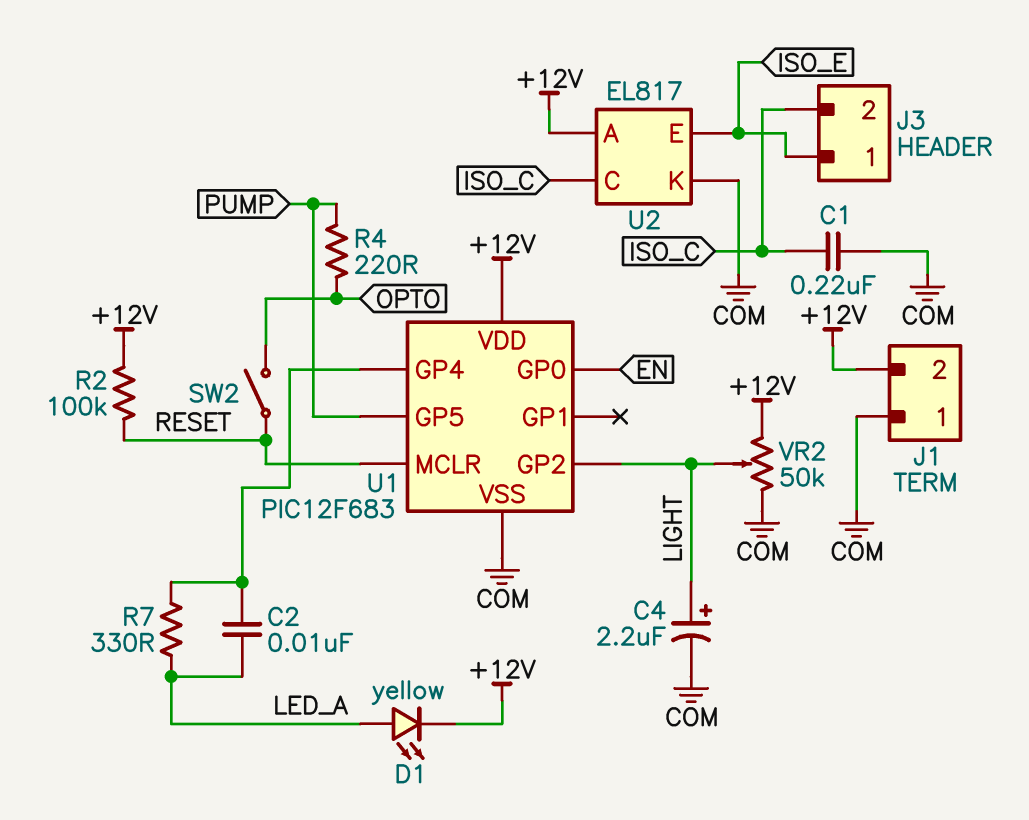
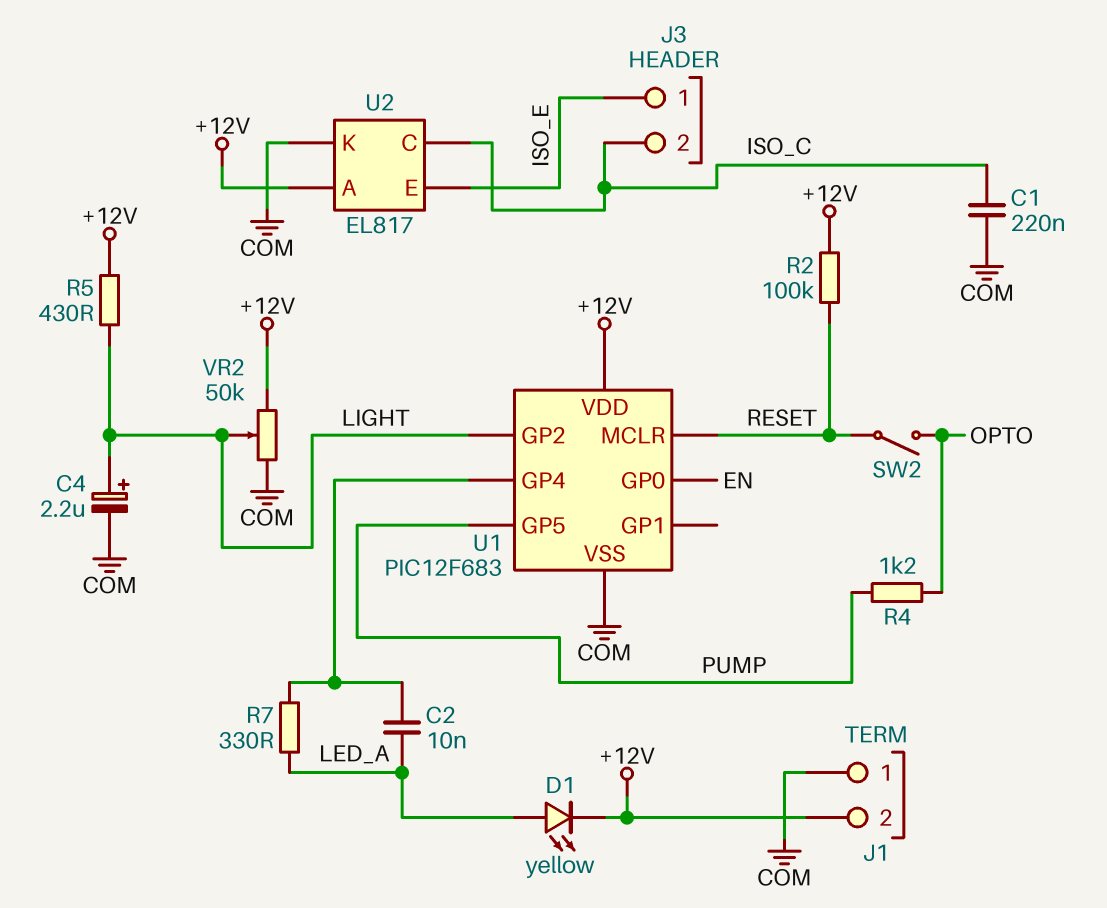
R4: 220 (OPTO, PUMP) -> 1.2k (OPTO, PUMP)
R5: none -> 430 (+12V, LIGHT)

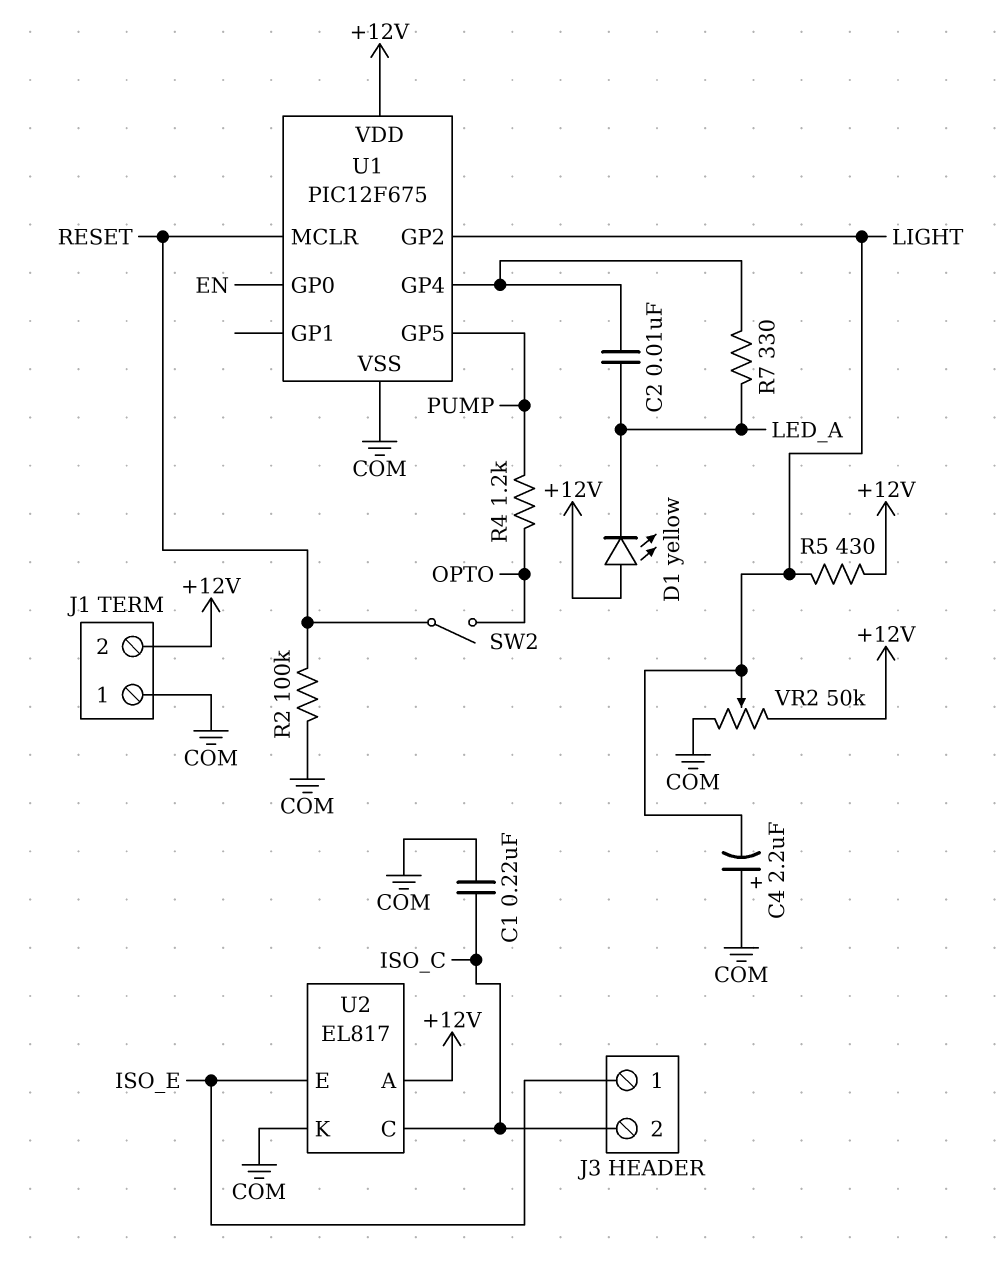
C4: 2.2uF (plus LIGHT, minus COM) -> 2.2uF (plus COM, minus LIGHT)
D1: LED yellow (A LED_A, K +12V) -> LED yellow (A +12V, K LED_A)
R2: 100k (+12V, RESET) -> 100k (COM, RESET)
U1: PIC12F683 -> PIC12F675

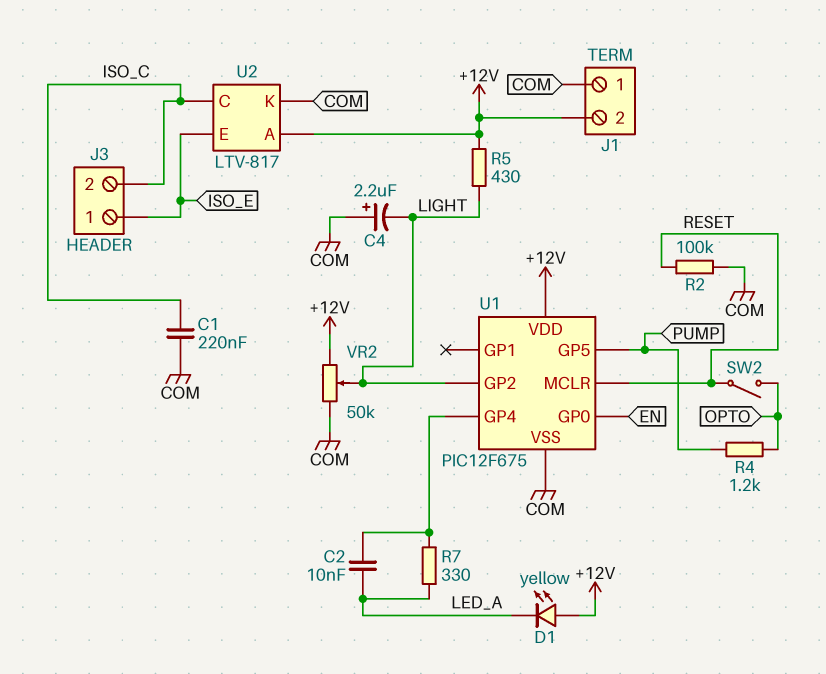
U2: EL817 -> LTV-817

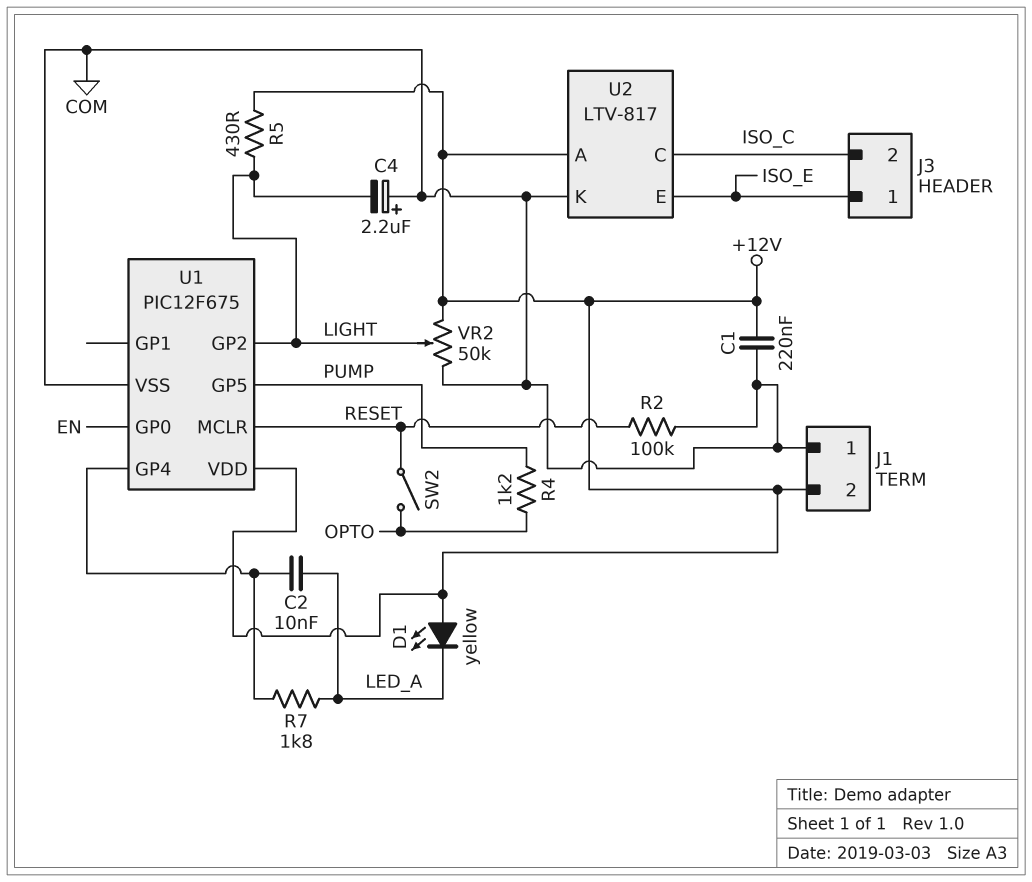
C1: 220nF (COM, ISO_C) -> 220nF (+12V, COM)
R7: 330 (LED_A, U1/GP4) -> 1.8k (LED_A, U1/GP4)

